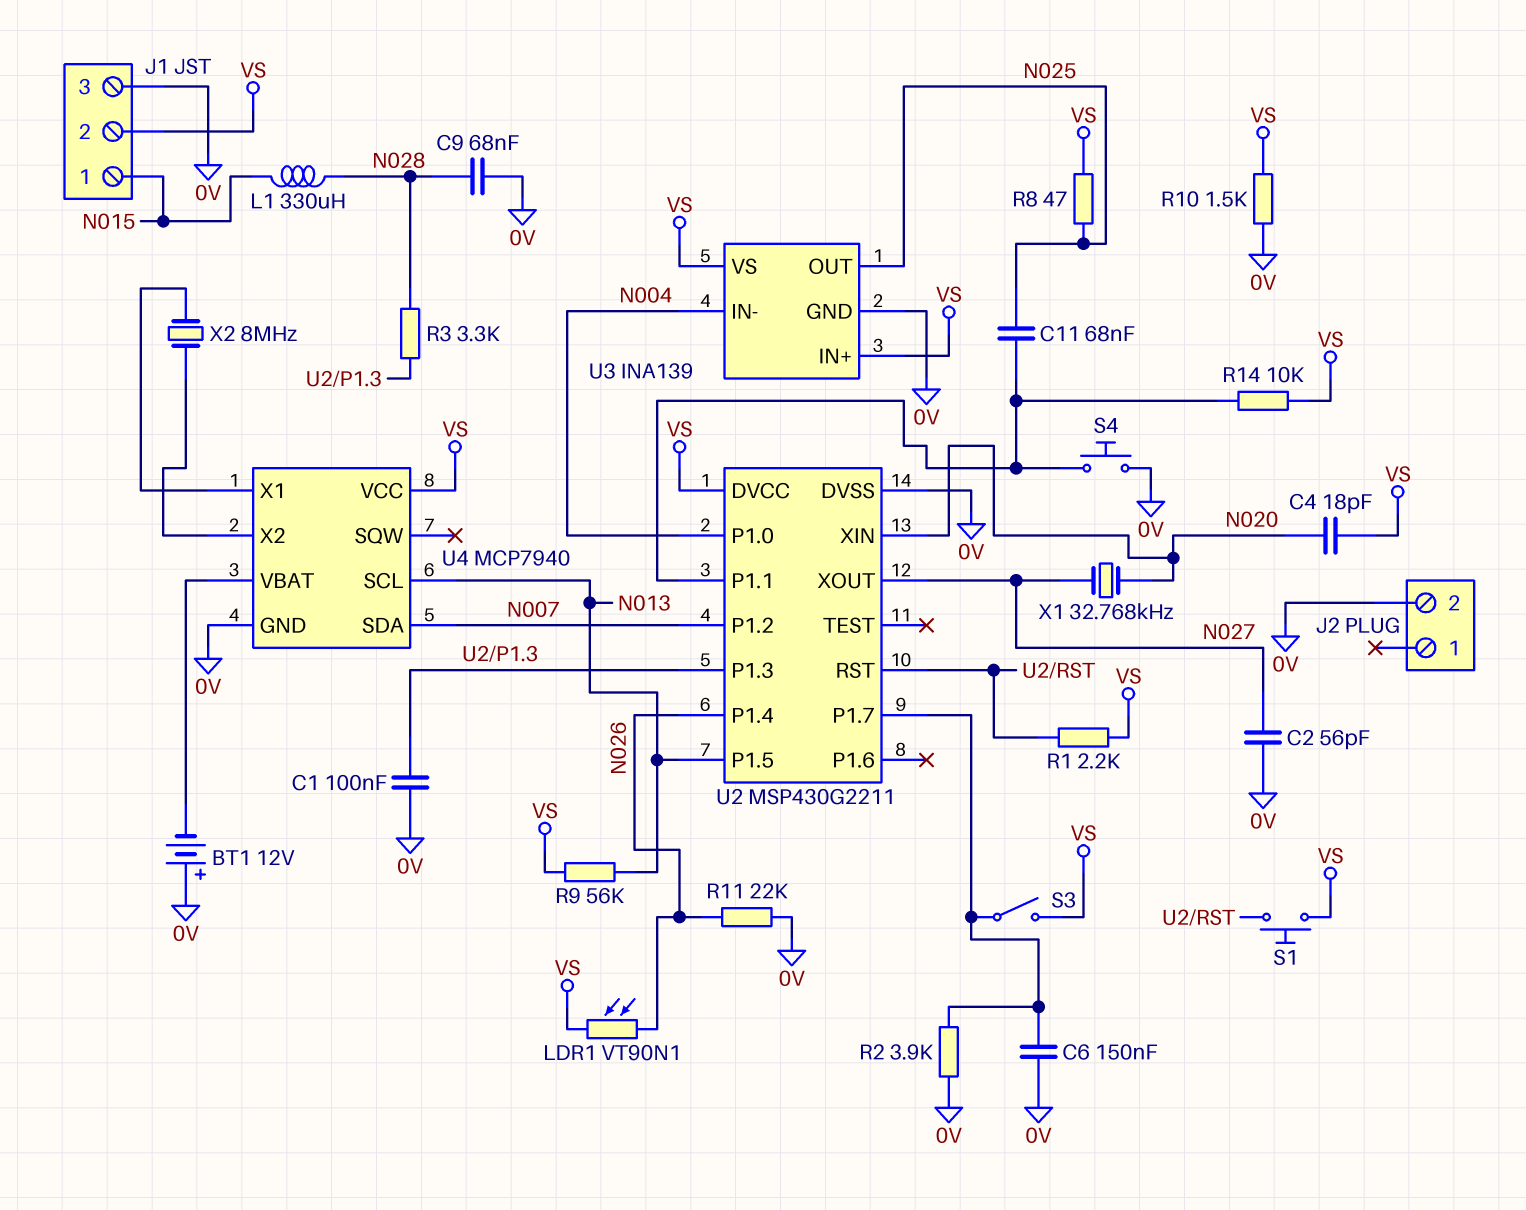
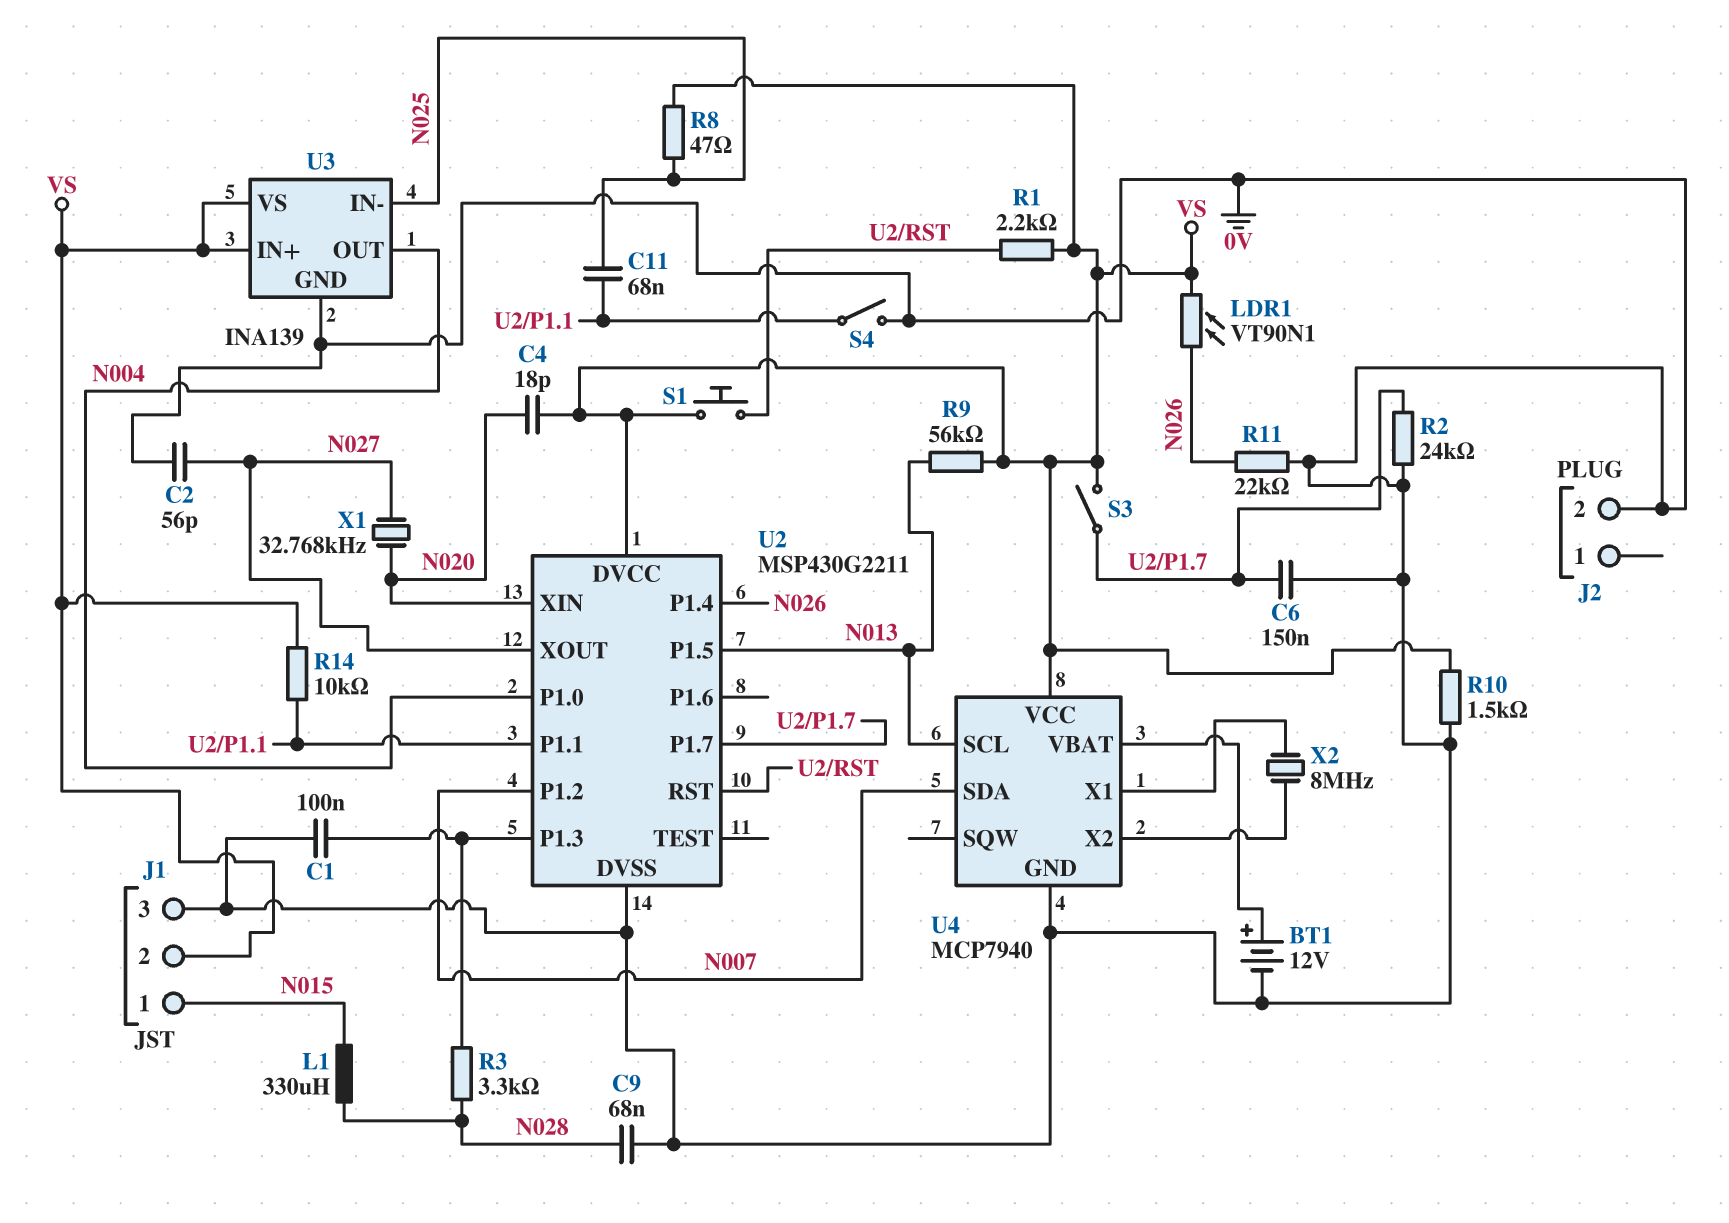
BT1: 12V (plus 0V, minus U4/VBAT) -> 12V (plus U4/VBAT, minus 0V)
R2: 3.9k (0V, U2/P1.7) -> 24k (0V, U2/P1.7)
S4: button (0V, U2/P1.1) -> switch (0V, U2/P1.1)
U3 pin IN-: N004 -> N025
U3 pin OUT: N025 -> N004

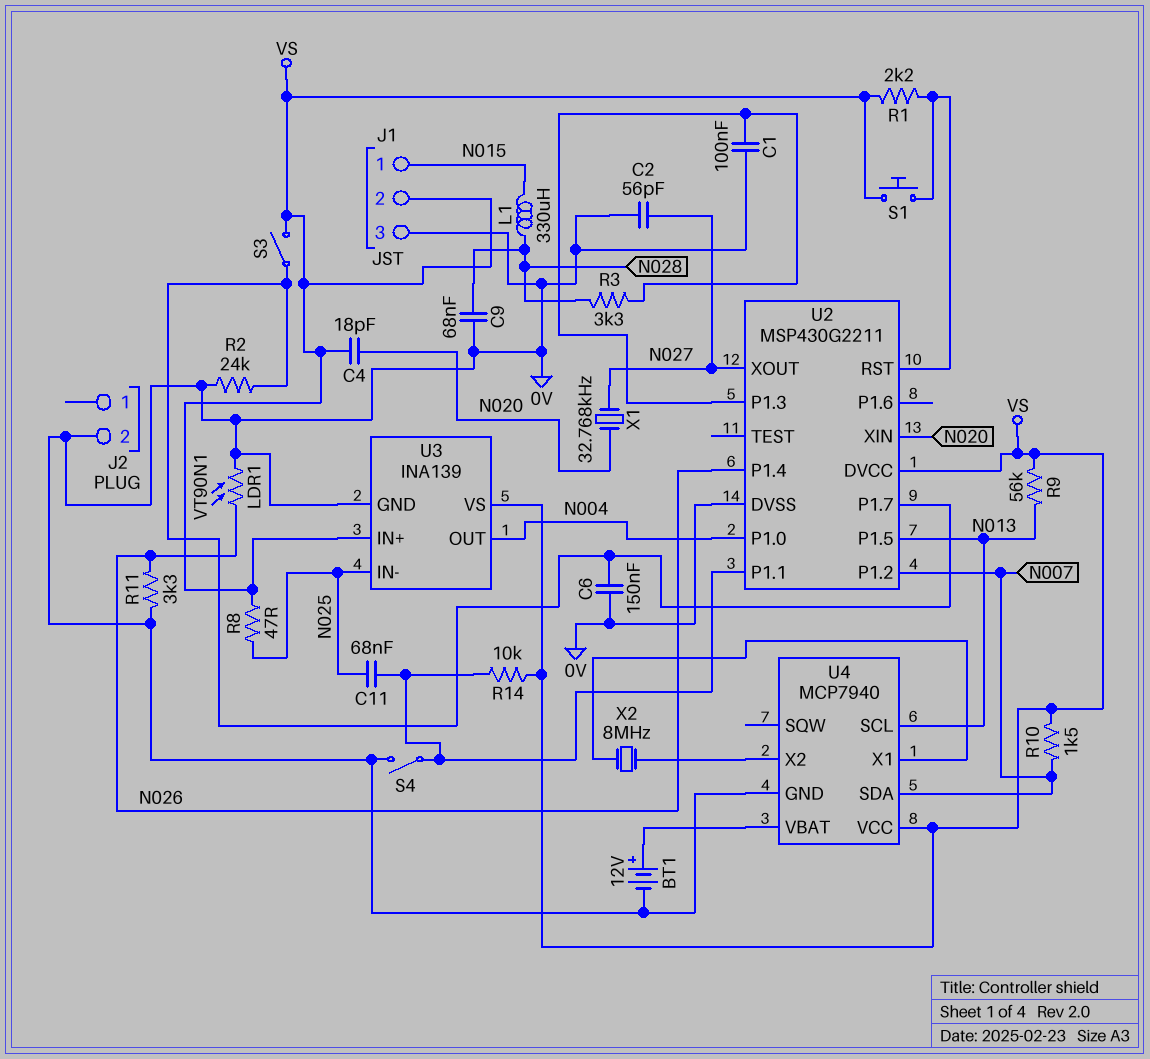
LDR1: VT90N1 (N026, VS) -> VT90N1 (0V, N026)
R10: 1.5k (0V, VS) -> 1.5k (N007, VS)
R11: 22k (0V, N026) -> 3.3k (0V, N026)

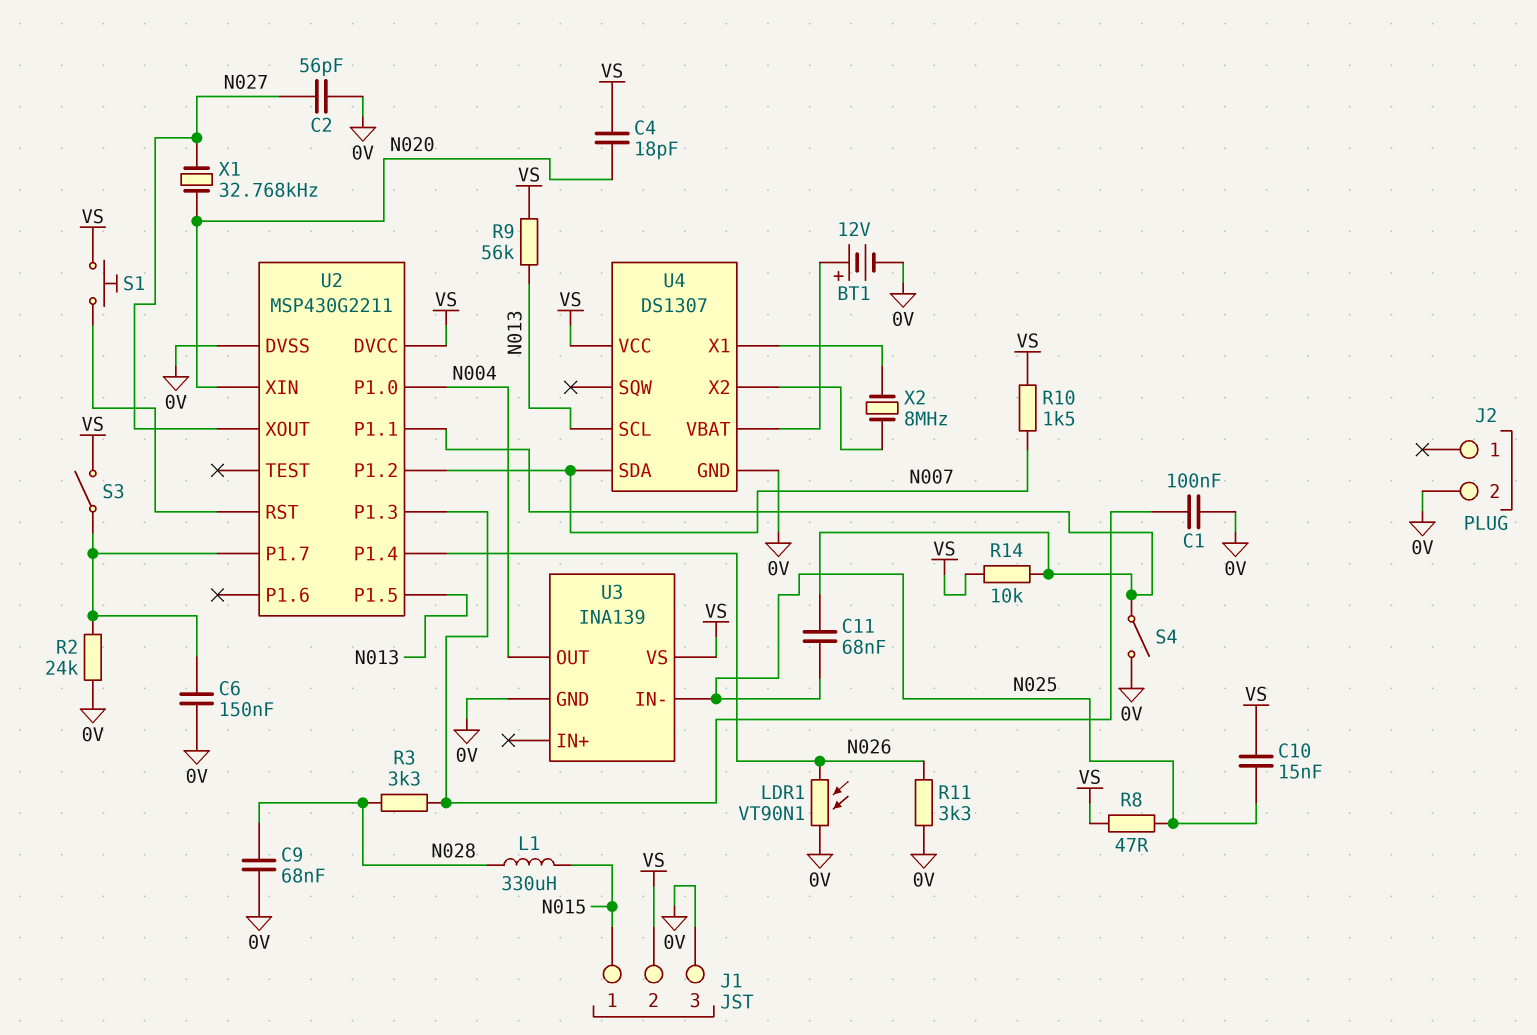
C10: none -> 15nF (N025, VS)
R1: 2.2k (U2/RST, VS) -> none
U3 pin IN+: VS -> none
U4: MCP7940 -> DS1307

